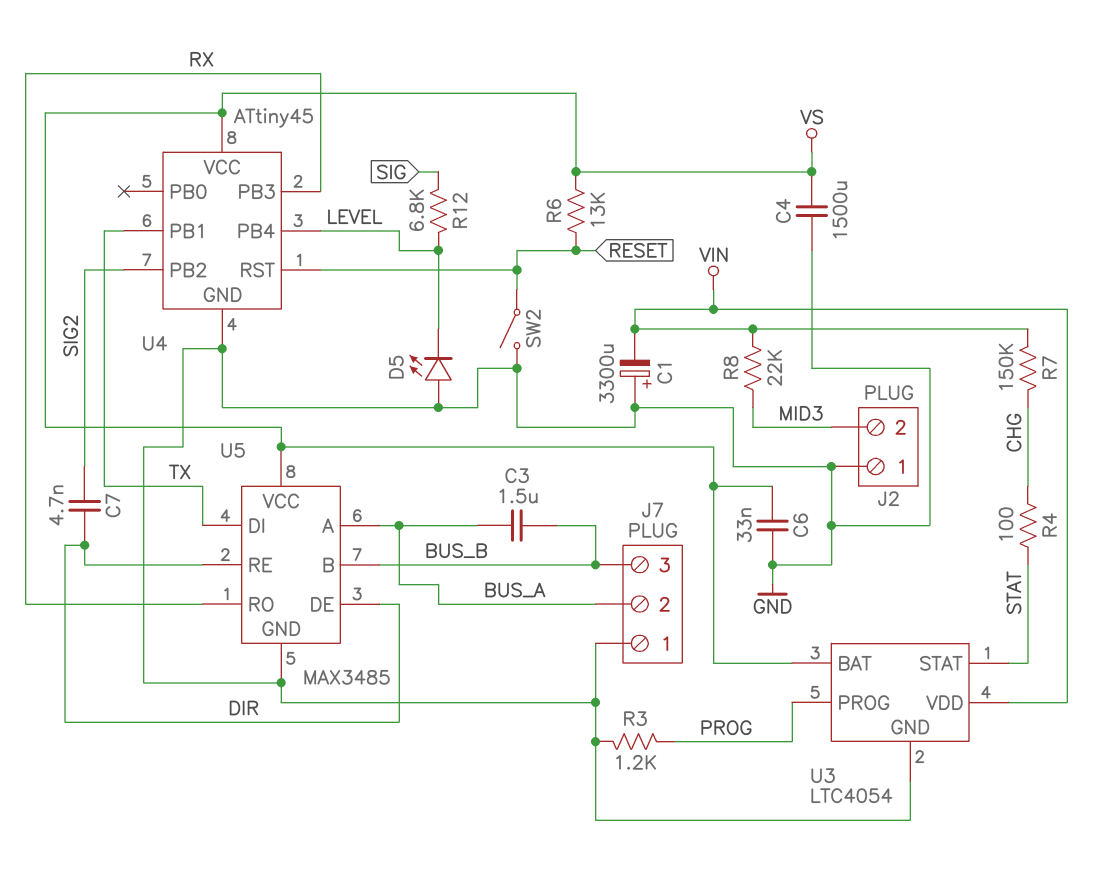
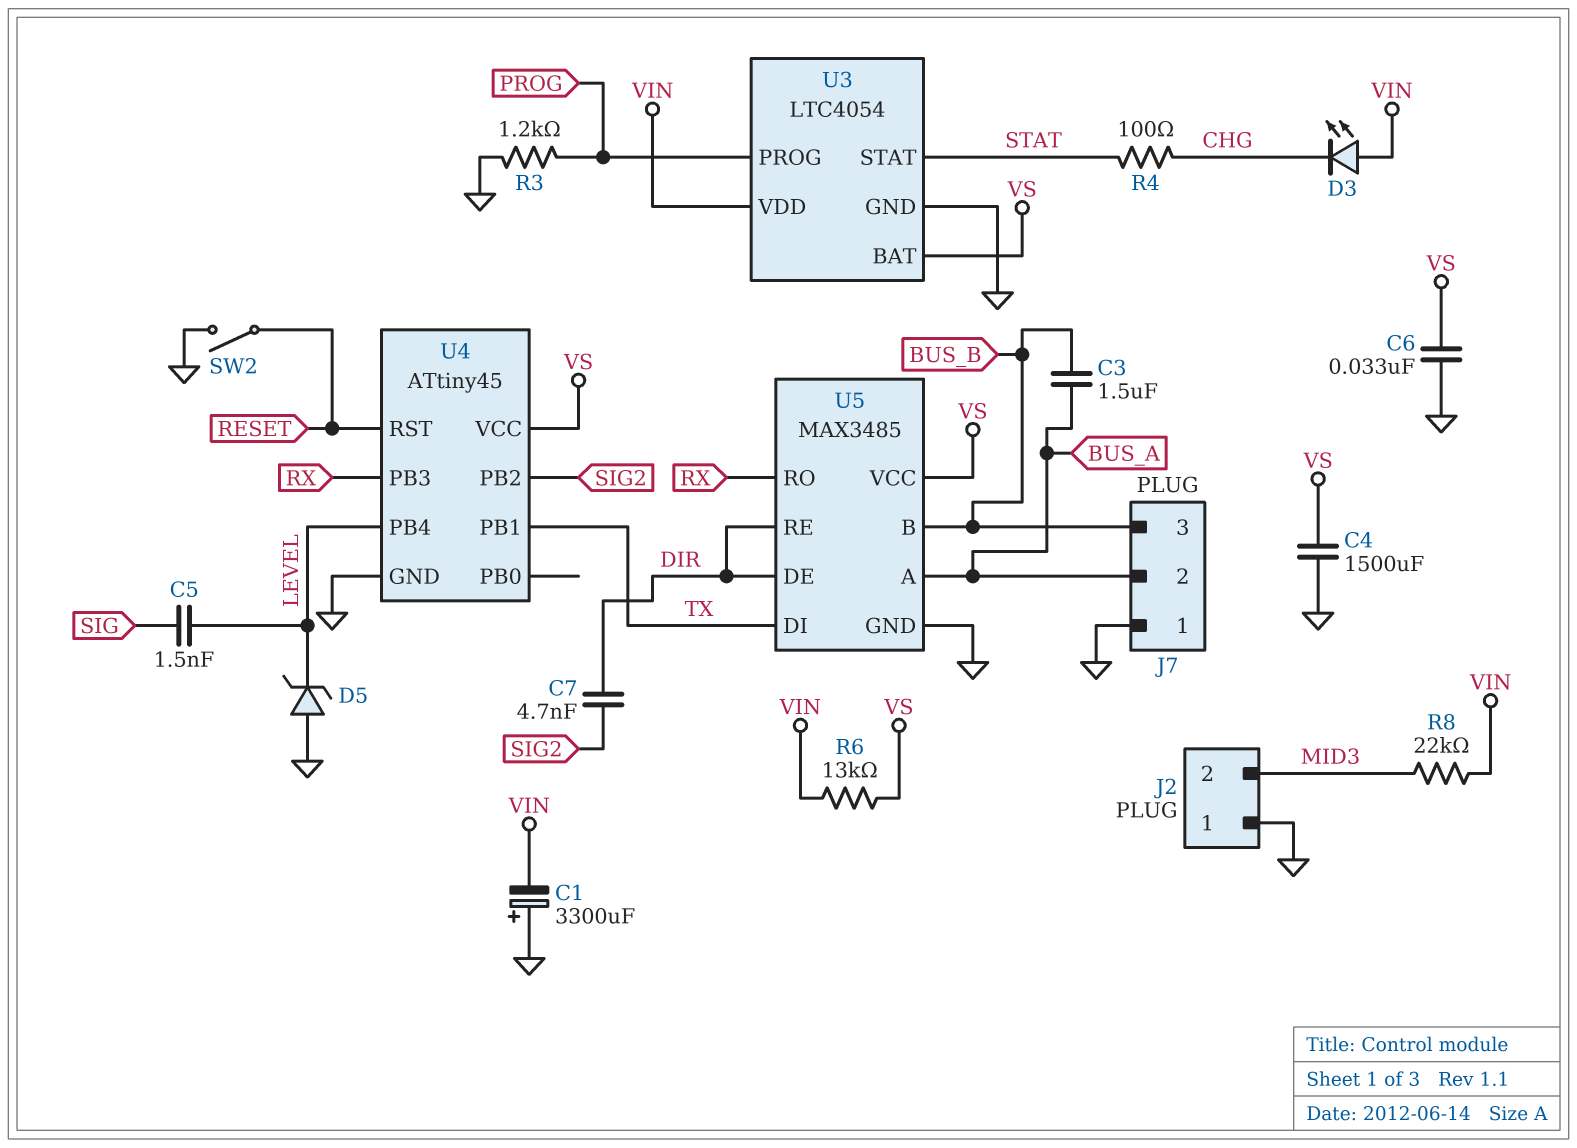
C5: none -> 1.5nF (LEVEL, SIG)
D3: none -> LED (A VIN, K CHG)
D5: LED (A GND, K LEVEL) -> zener (A GND, K LEVEL)
R6: 13k (RESET, VS) -> 13k (VIN, VS)
R7: 150k (CHG, VIN) -> none
R12: 6.8k (LEVEL, SIG) -> none

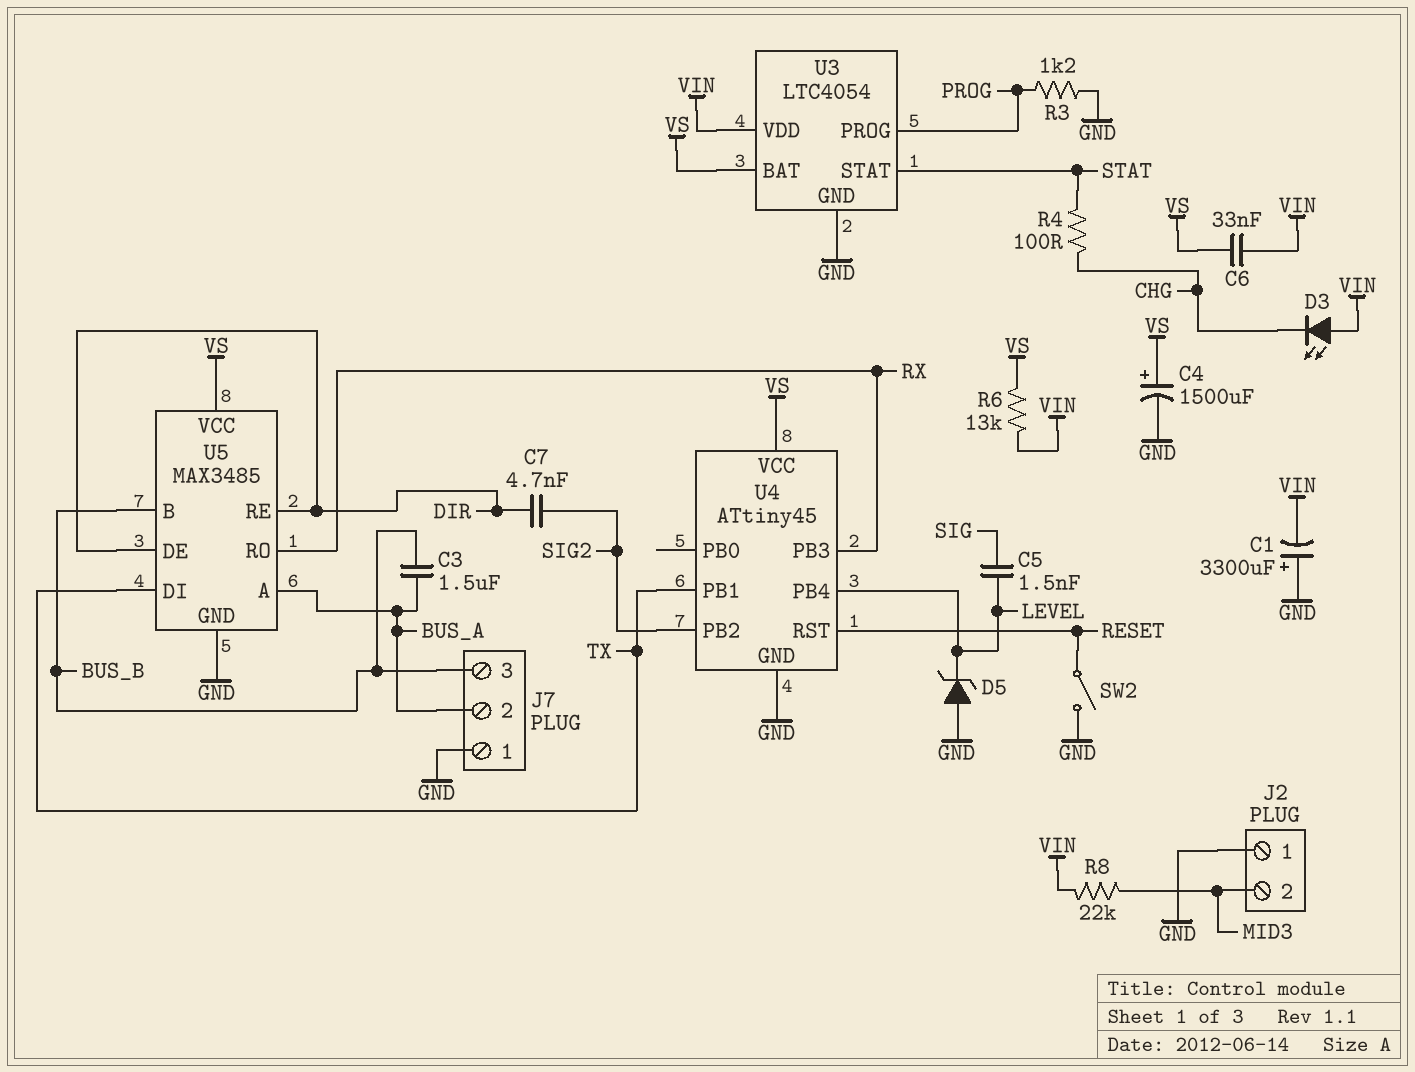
C4: 1500uF (GND, VS) -> 1500uF (plus VS, minus GND)
C6: 33nF (GND, VS) -> 33nF (VIN, VS)

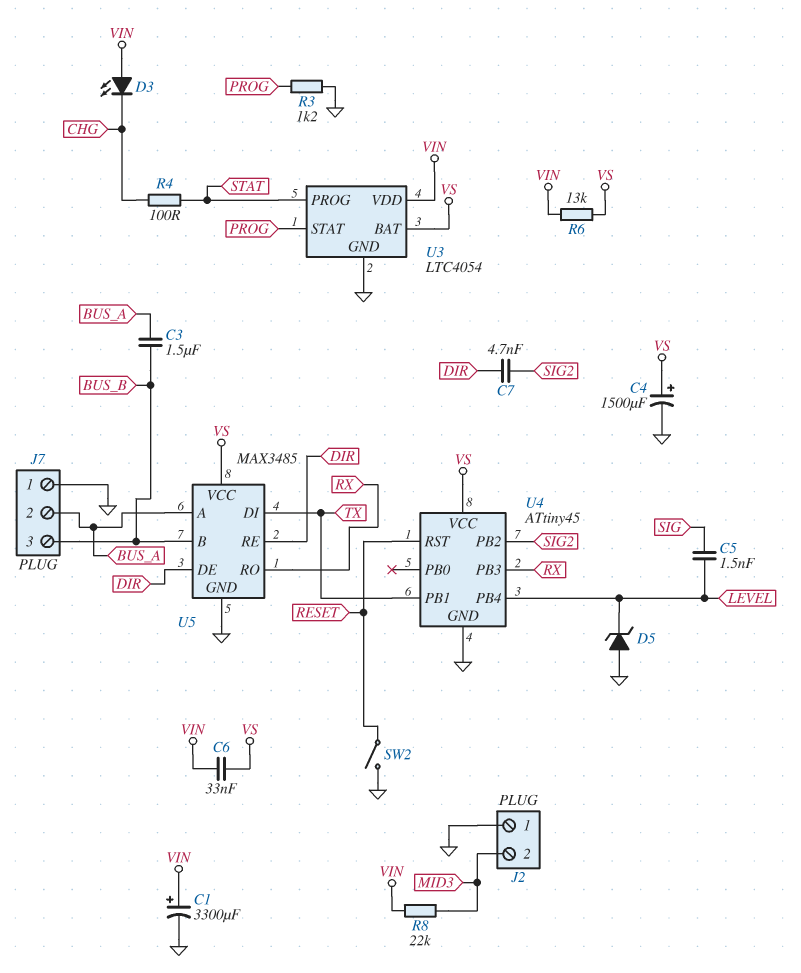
C1: 3300uF (plus GND, minus VIN) -> 3300uF (plus VIN, minus GND)
U3 pin PROG: PROG -> STAT
U3 pin STAT: STAT -> PROG

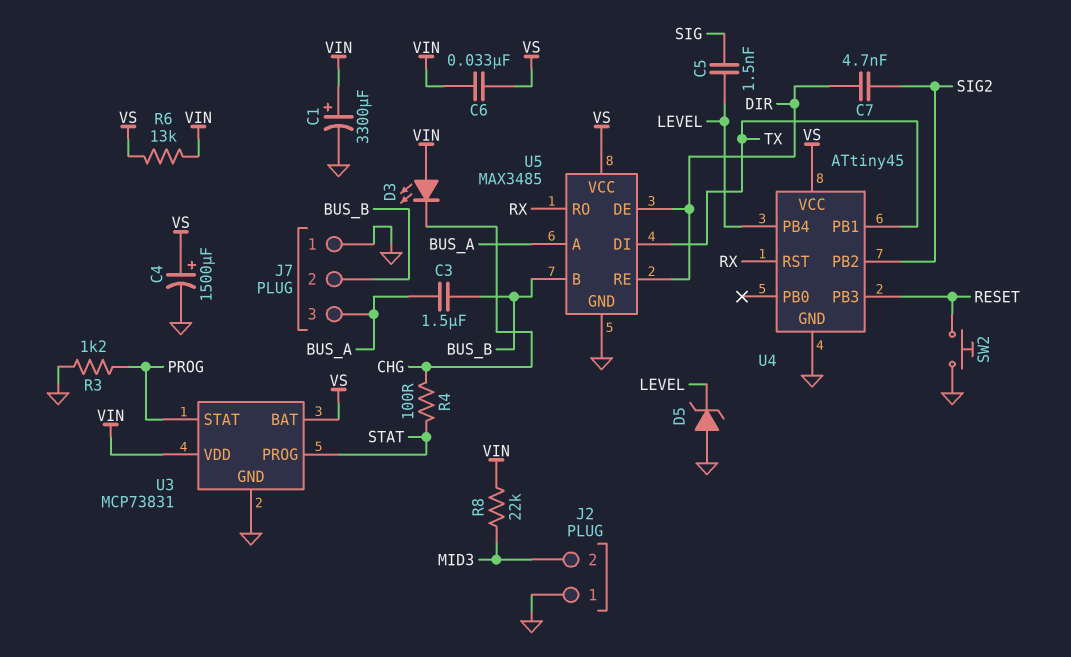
J7 pin 2: BUS_A -> BUS_B
J7 pin 3: BUS_B -> BUS_A
SW2: switch (GND, RESET) -> button (GND, RESET)
U3: LTC4054 -> MCP73831
U4 pin PB3: RX -> RESET
U4 pin RST: RESET -> RX

